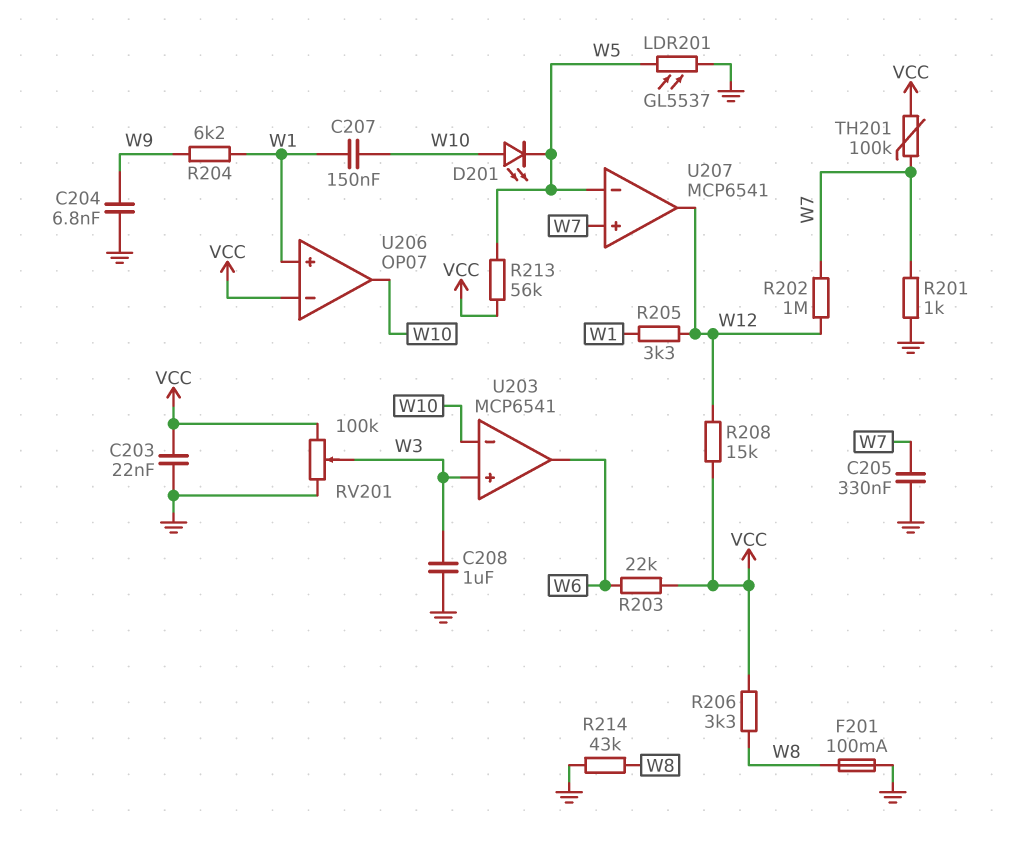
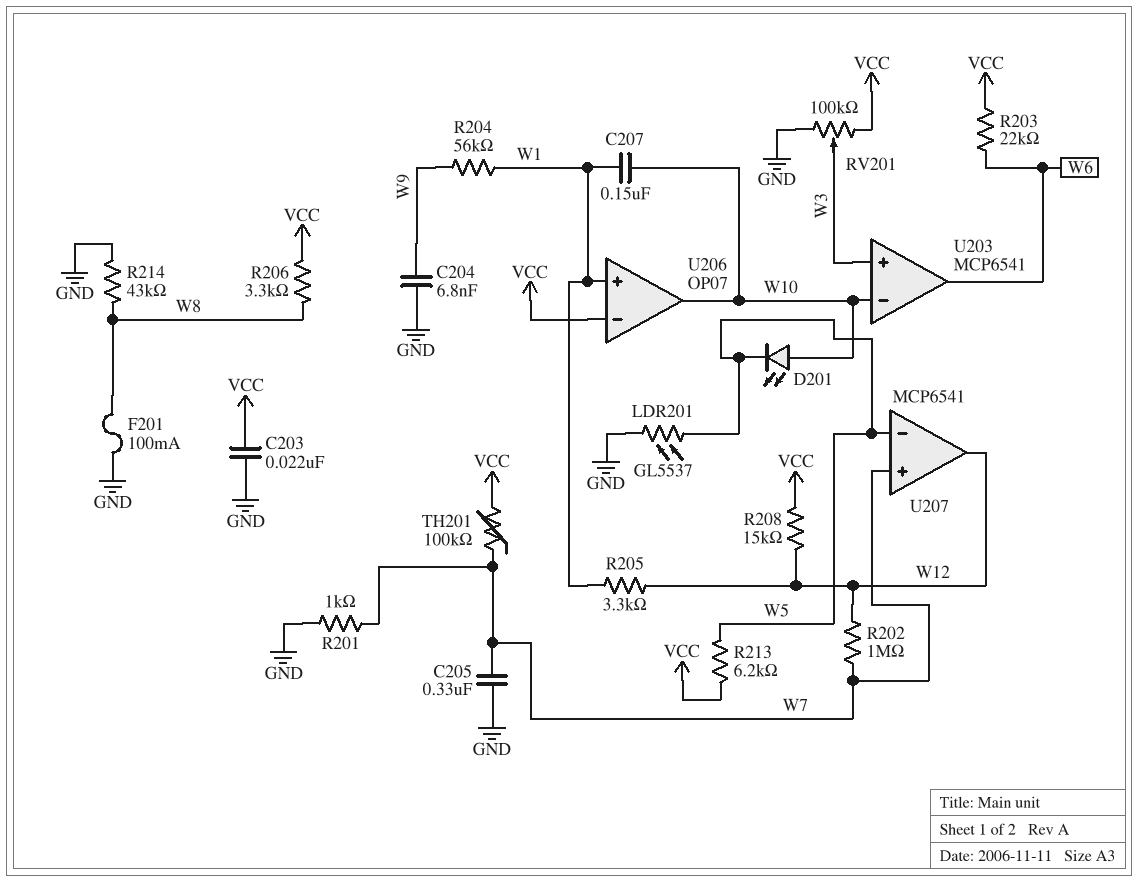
C208: 1uF (GND, W3) -> none
R204: 6.2k (W1, W9) -> 56k (W1, W9)
R213: 56k (VCC, W5) -> 6.2k (VCC, W5)

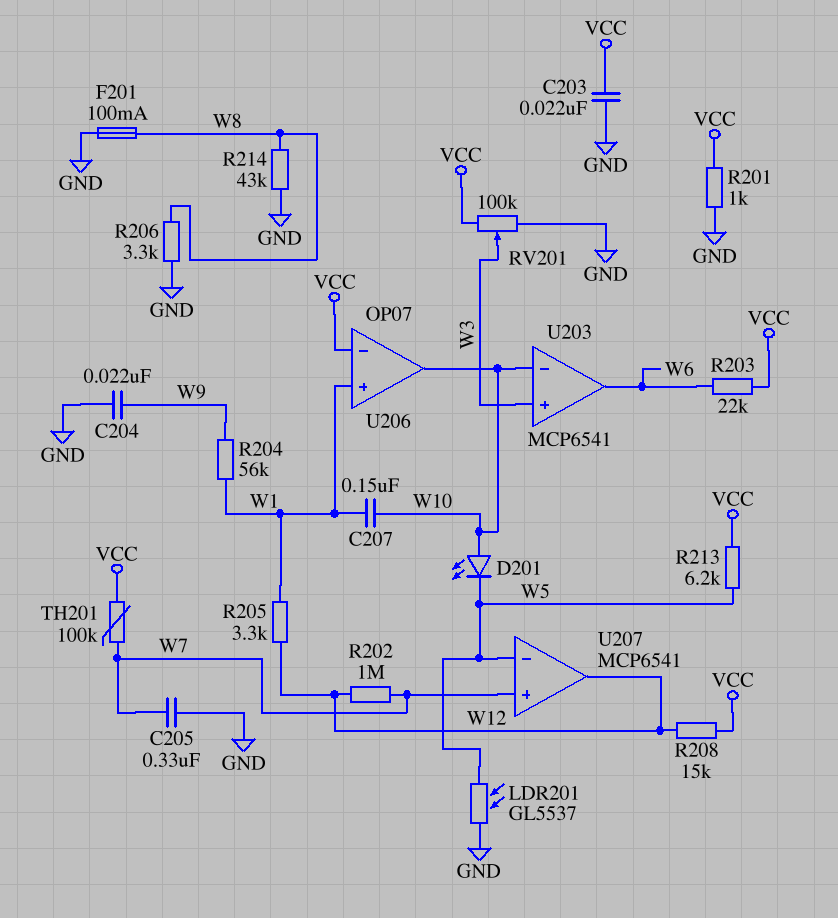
C204: 6.8nF (GND, W9) -> 22nF (GND, W9)
R201: 1k (GND, W7) -> 1k (GND, VCC)
R206: 3.3k (VCC, W8) -> 3.3k (GND, W8)

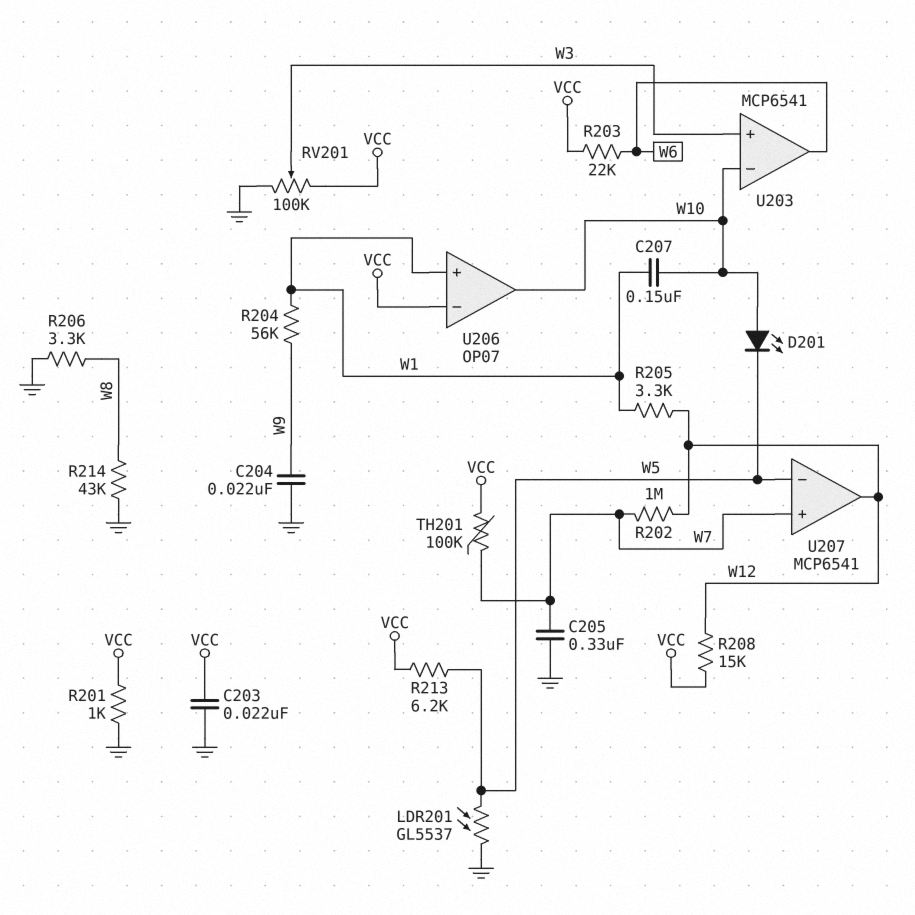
F201: 100mA (GND, W8) -> none

